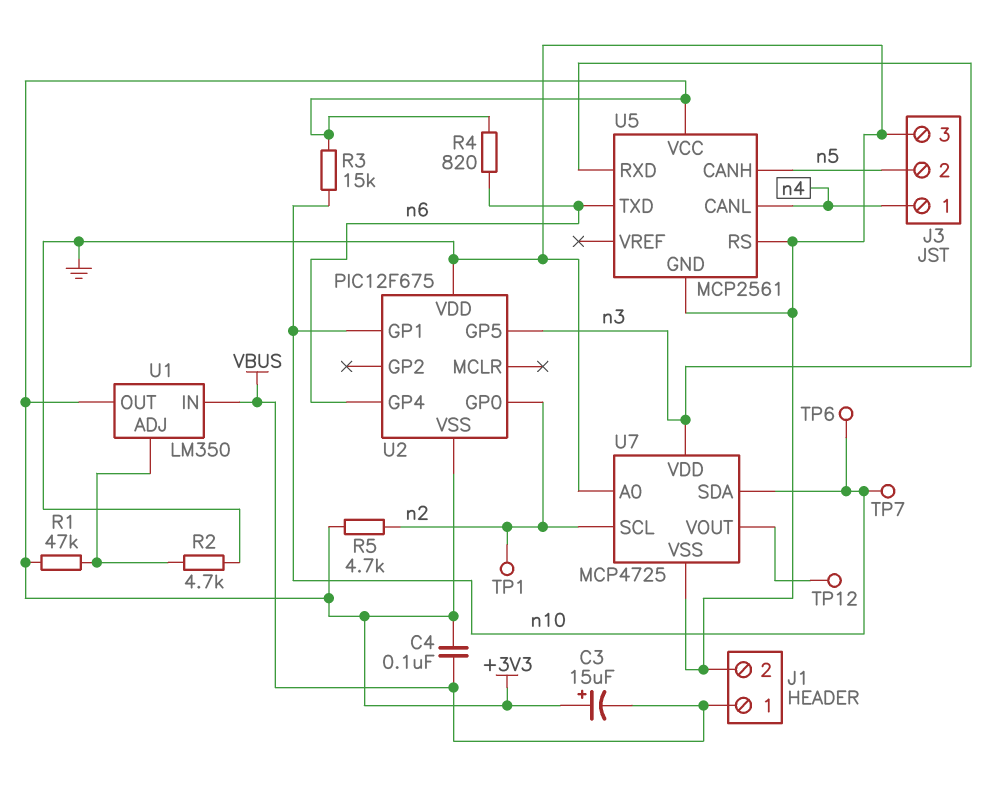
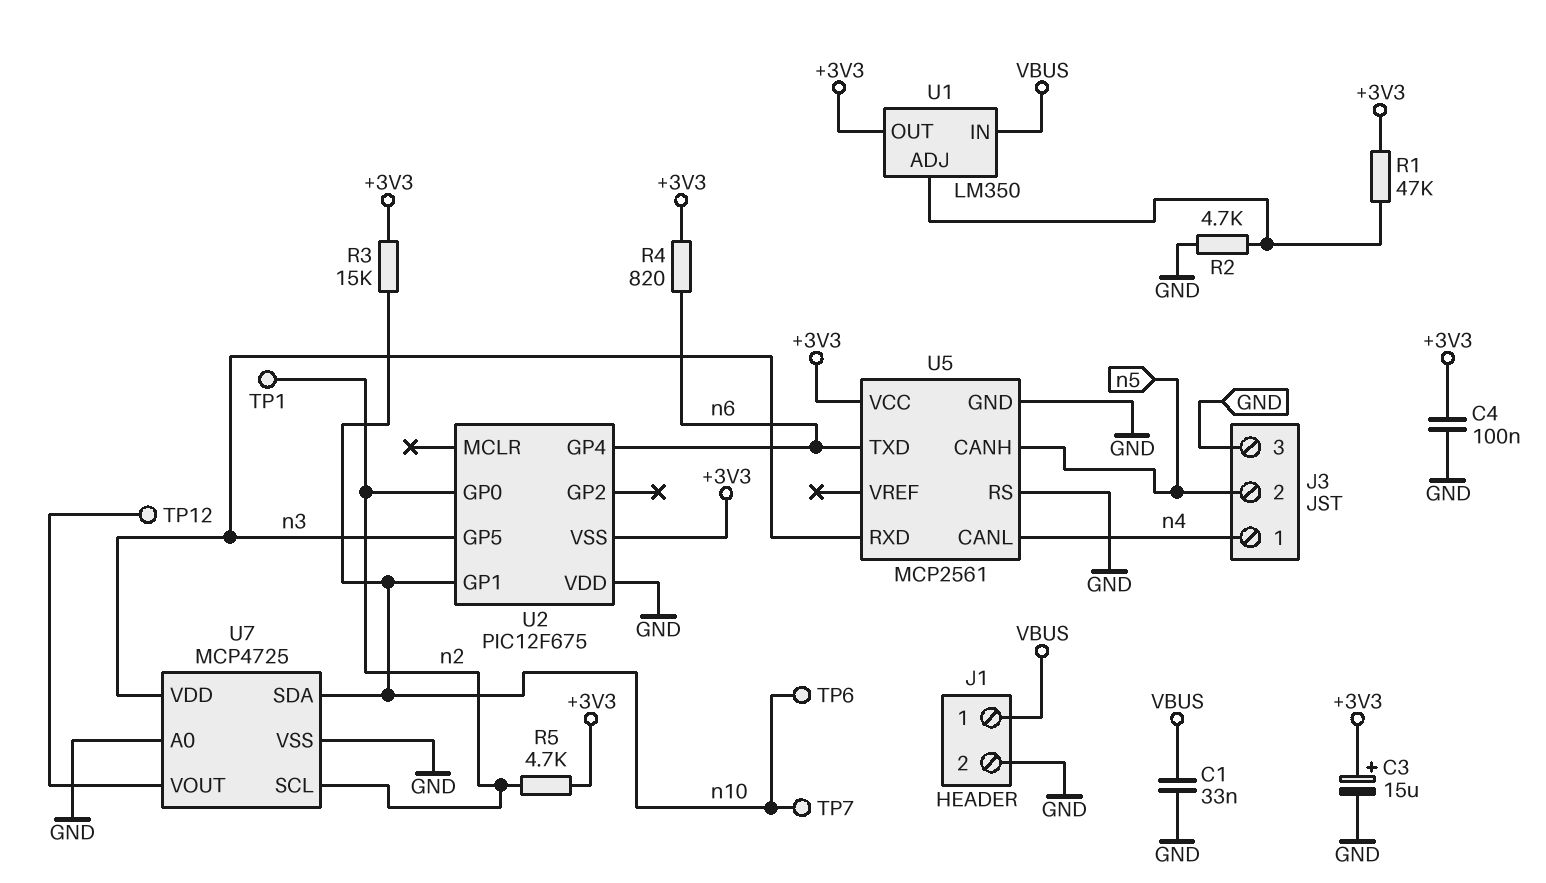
C1: none -> 33nF (GND, VBUS)
C3: 15uF (plus +3V3, minus VBUS) -> 15uF (plus +3V3, minus GND)
C4: 100nF (+3V3, VBUS) -> 100nF (+3V3, GND)

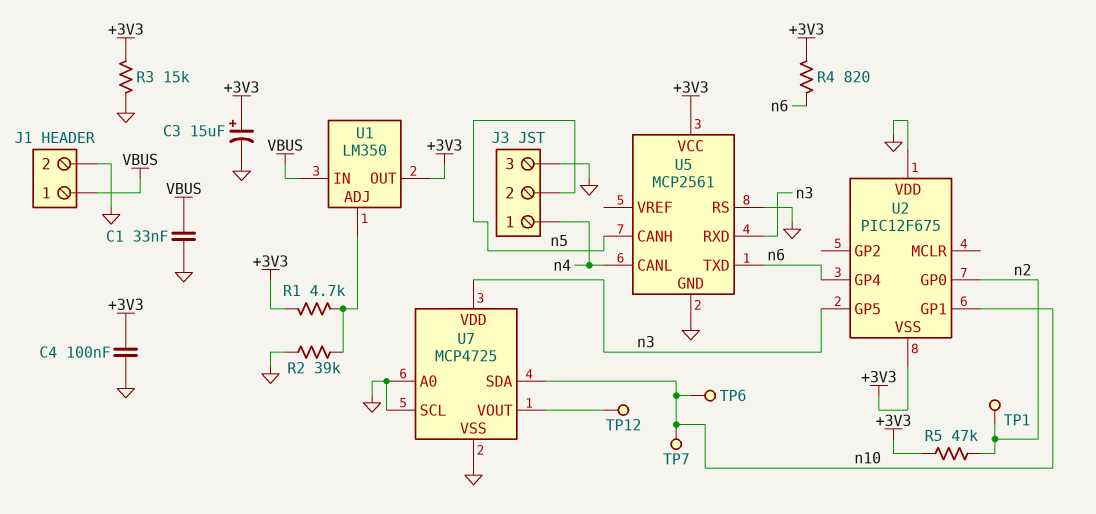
R1: 47k (+3V3, U1/ADJ) -> 4.7k (+3V3, U1/ADJ)
R2: 4.7k (GND, U1/ADJ) -> 39k (GND, U1/ADJ)
R3: 15k (+3V3, n10) -> 15k (+3V3, GND)
R5: 4.7k (+3V3, n2) -> 47k (+3V3, n2)
U7 pin SCL: n2 -> GND

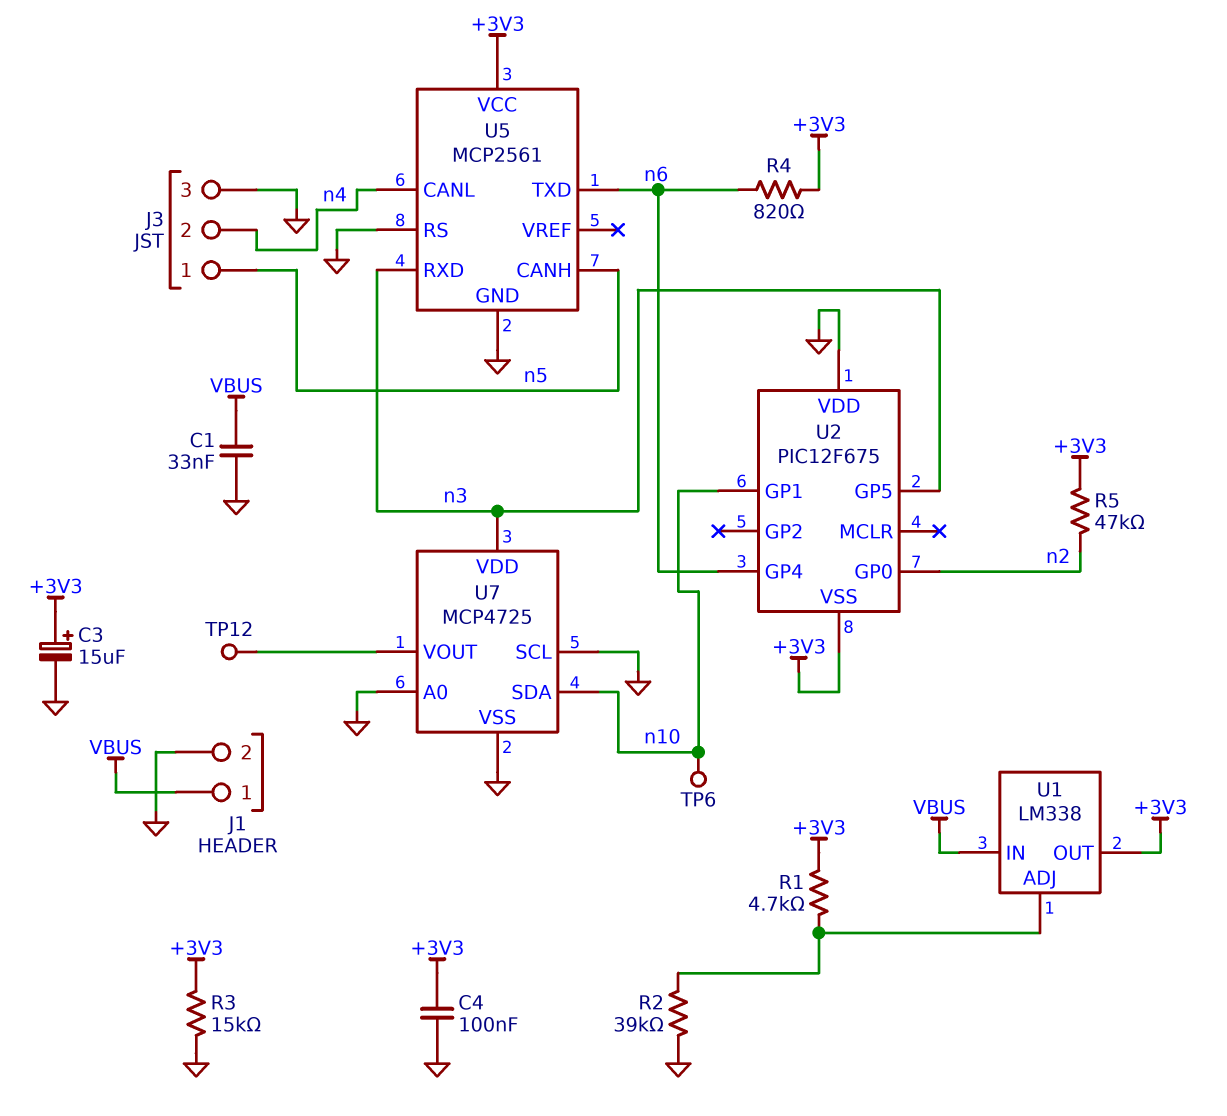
J3 pin 1: n4 -> n5
J3 pin 2: n5 -> n4
TP1: test point (n2) -> none
TP7: test point (n10) -> none
U1: LM350 -> LM338

